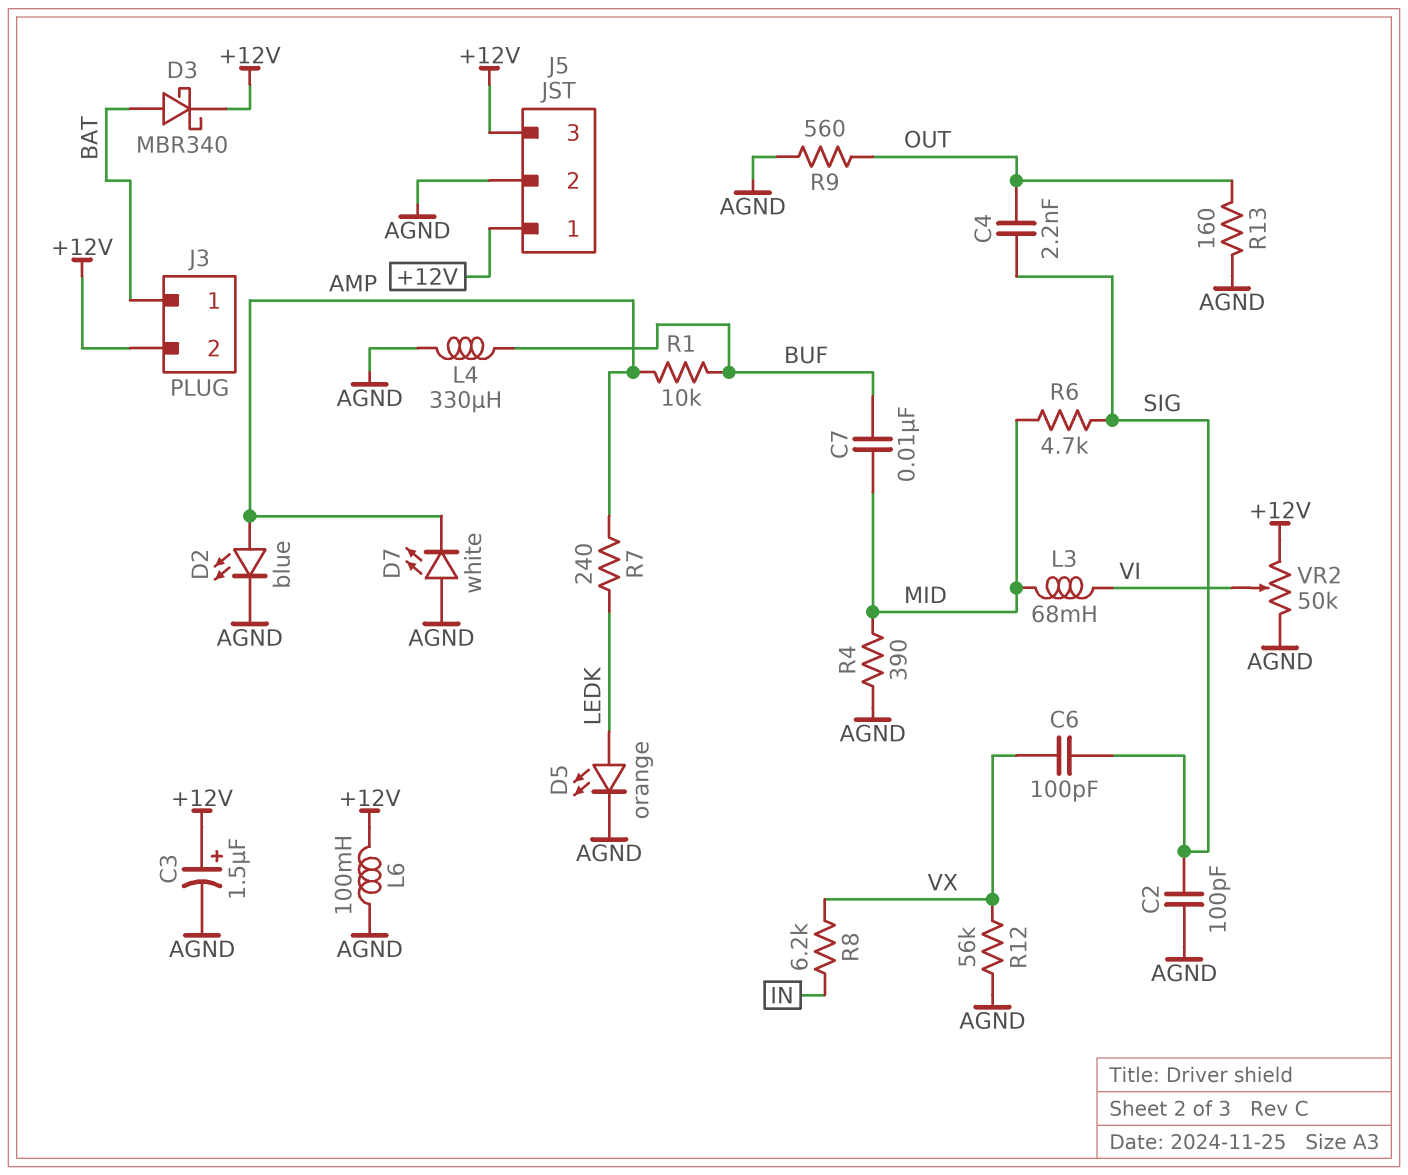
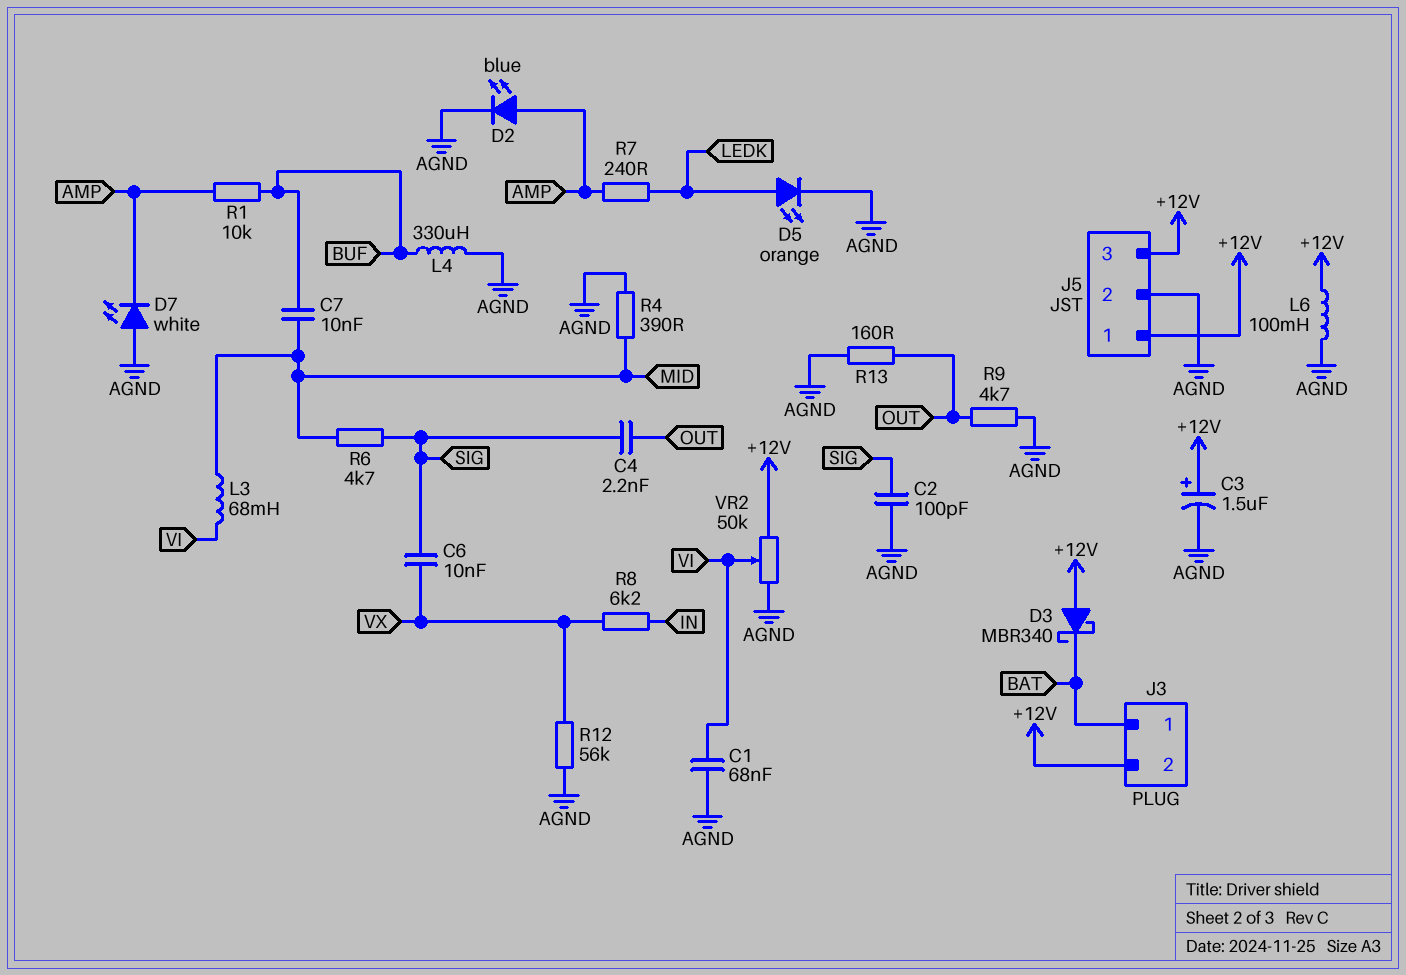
C1: none -> 68nF (AGND, VI)
C6: 100pF (SIG, VX) -> 10nF (SIG, VX)
D3: schottky MBR340 (A BAT, K +12V) -> schottky MBR340 (A +12V, K BAT)
R9: 560 (AGND, OUT) -> 4.7k (AGND, OUT)

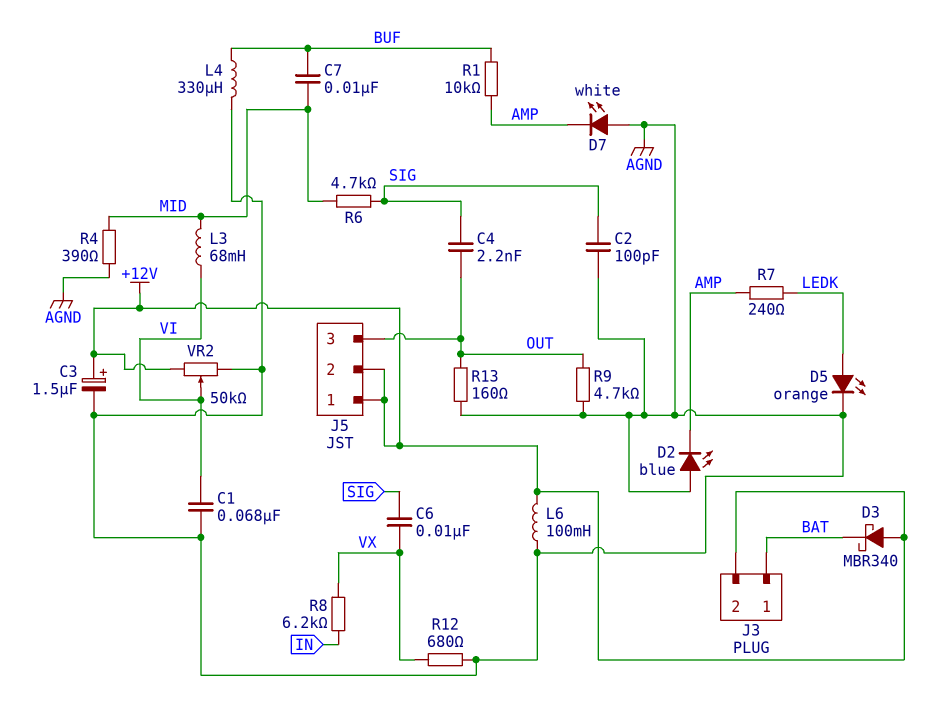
D2: LED blue (A AMP, K AGND) -> LED blue (A AGND, K AMP)
J5 pin 2: AGND -> +12V
J5 pin 3: +12V -> OUT
R12: 56k (AGND, VX) -> 680 (AGND, VX)

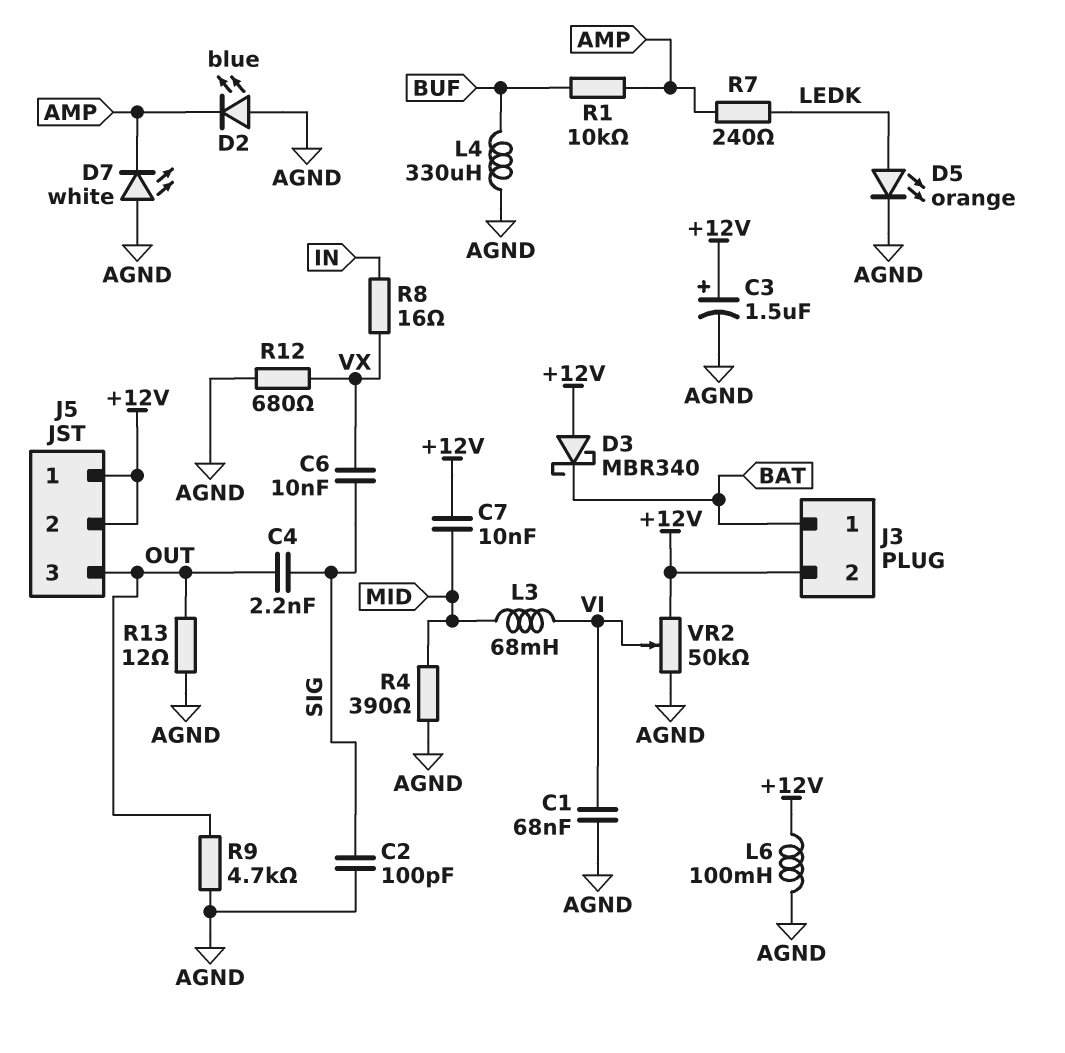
C7: 10nF (BUF, MID) -> 10nF (+12V, MID)
R6: 4.7k (MID, SIG) -> none
R8: 6.2k (IN, VX) -> 16 (IN, VX)
R13: 160 (AGND, OUT) -> 12 (AGND, OUT)

